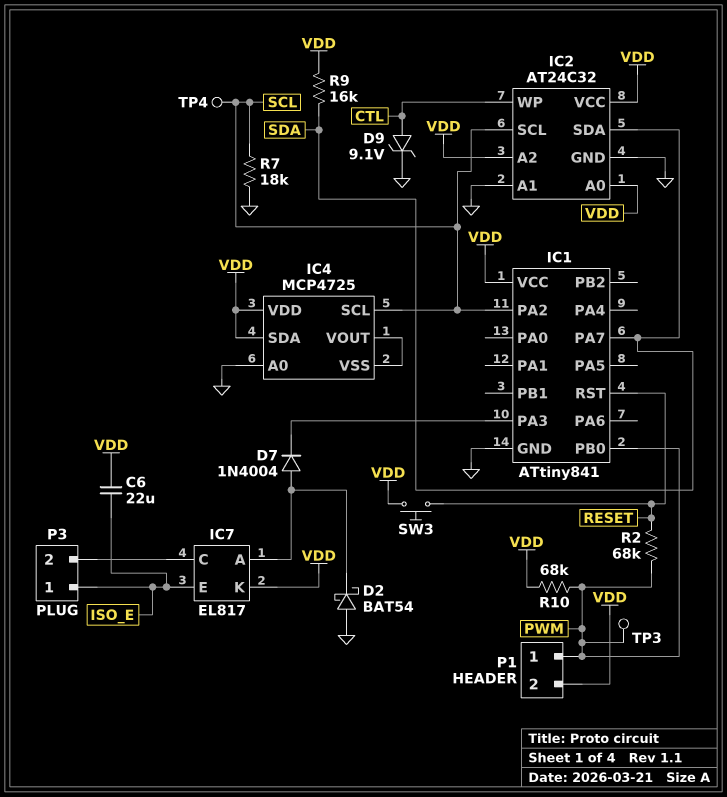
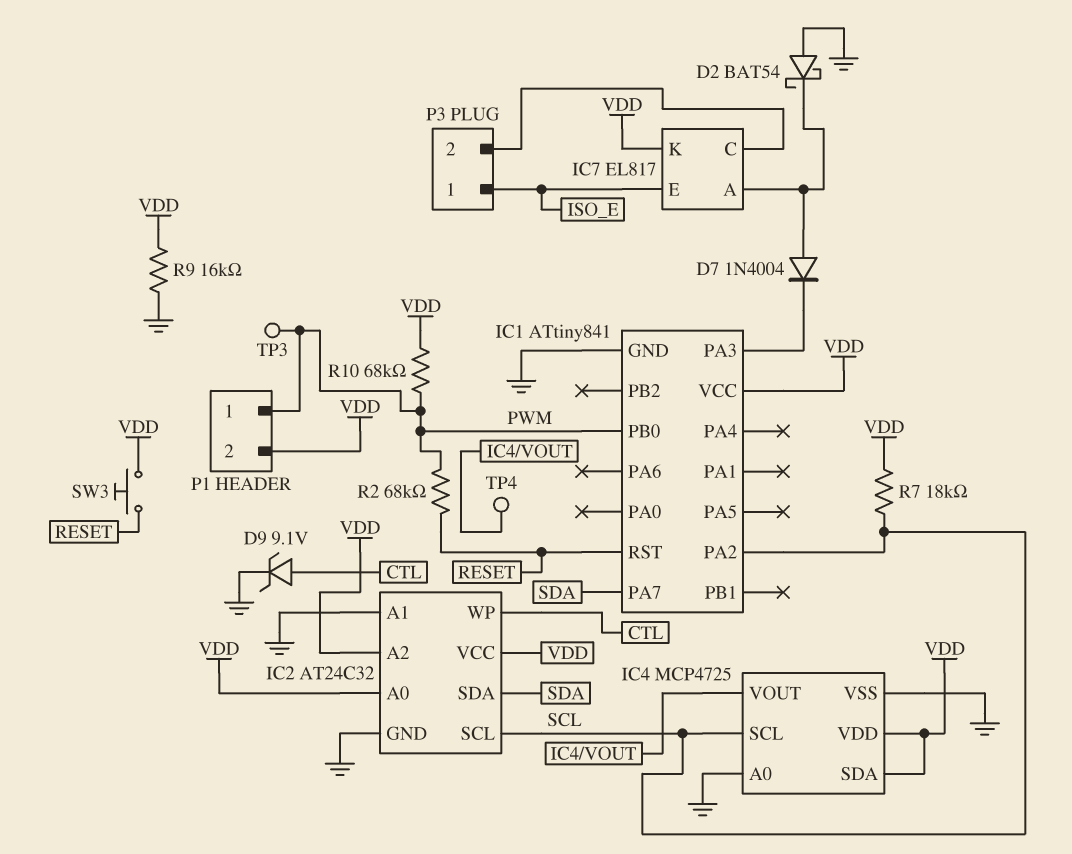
C6: 22uF (ISO_E, VDD) -> none
IC4 pin VSS: IC4/VOUT -> GND
R7: 18k (GND, SCL) -> 18k (SCL, VDD)
R9: 16k (SDA, VDD) -> 16k (GND, VDD)
TP4: test point (SCL) -> test point (IC4/VOUT)

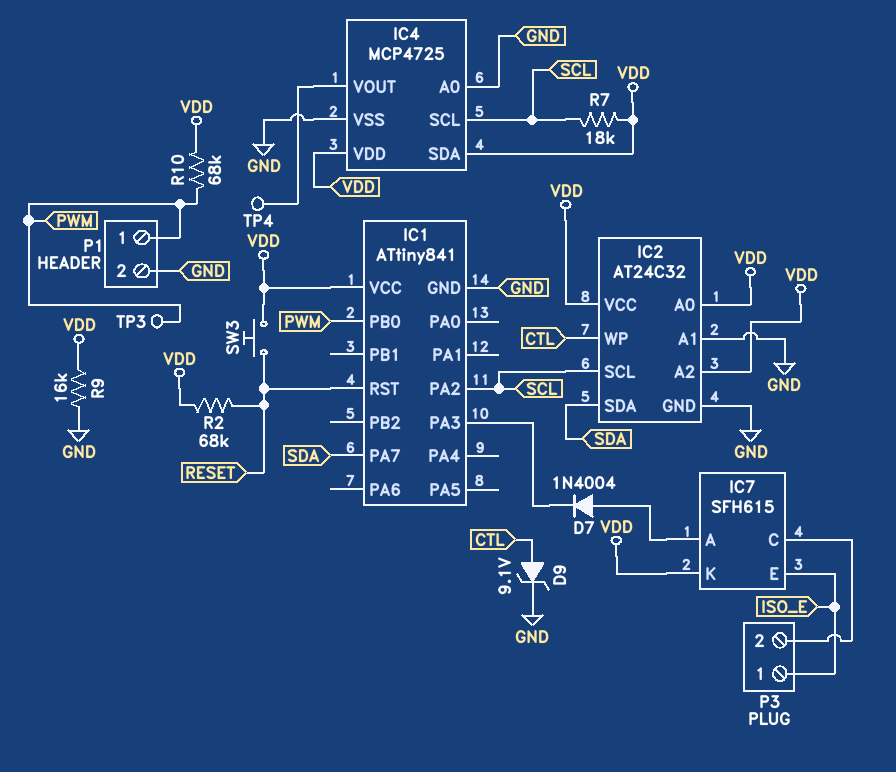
D2: schottky BAT54 (A GND, K IC7/A) -> none
IC7: EL817 -> SFH615
P1 pin 2: VDD -> GND
R2: 68k (PWM, RESET) -> 68k (RESET, VDD)

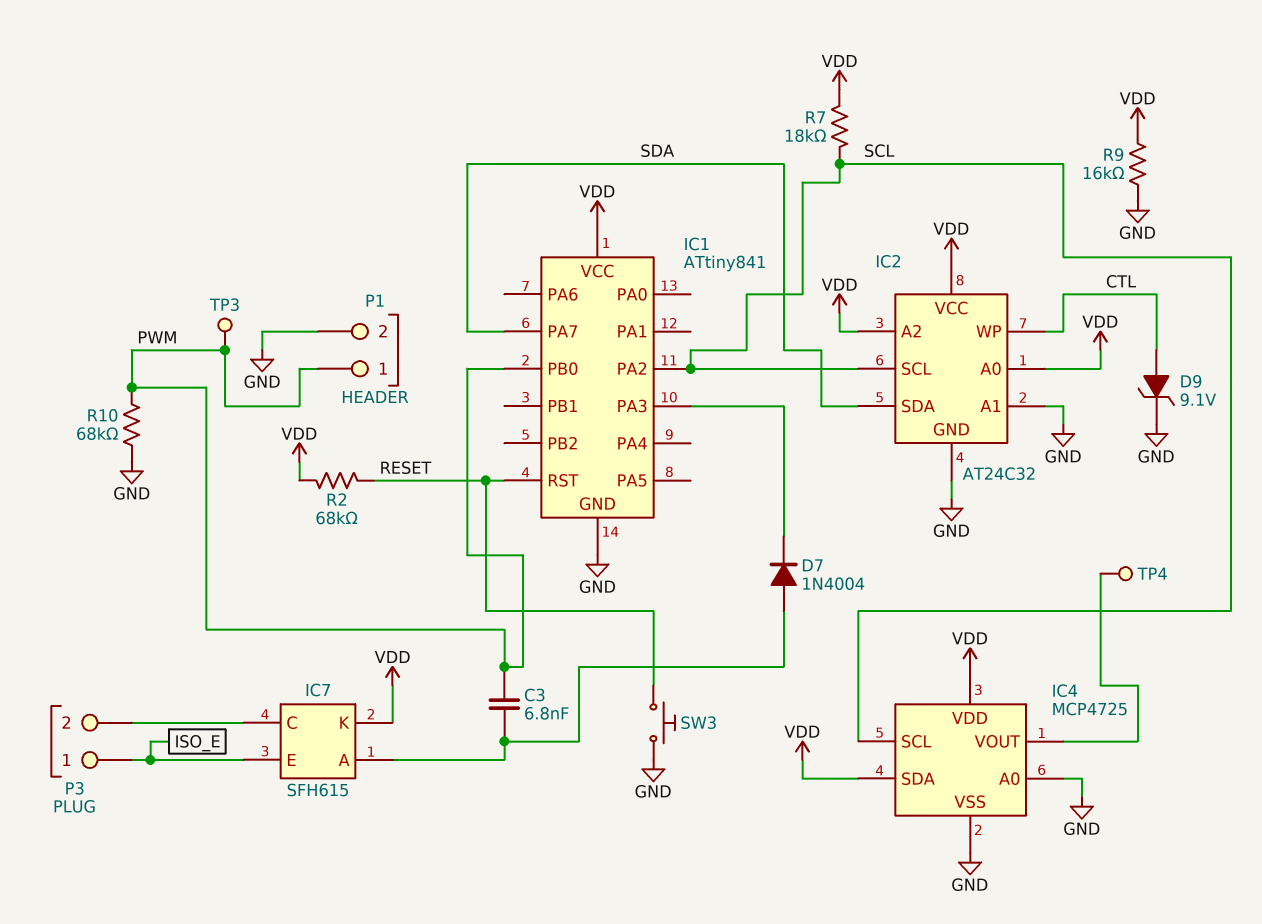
C3: none -> 6.8nF (IC7/A, PWM)
R10: 68k (PWM, VDD) -> 68k (GND, PWM)
SW3: button (RESET, VDD) -> button (GND, RESET)

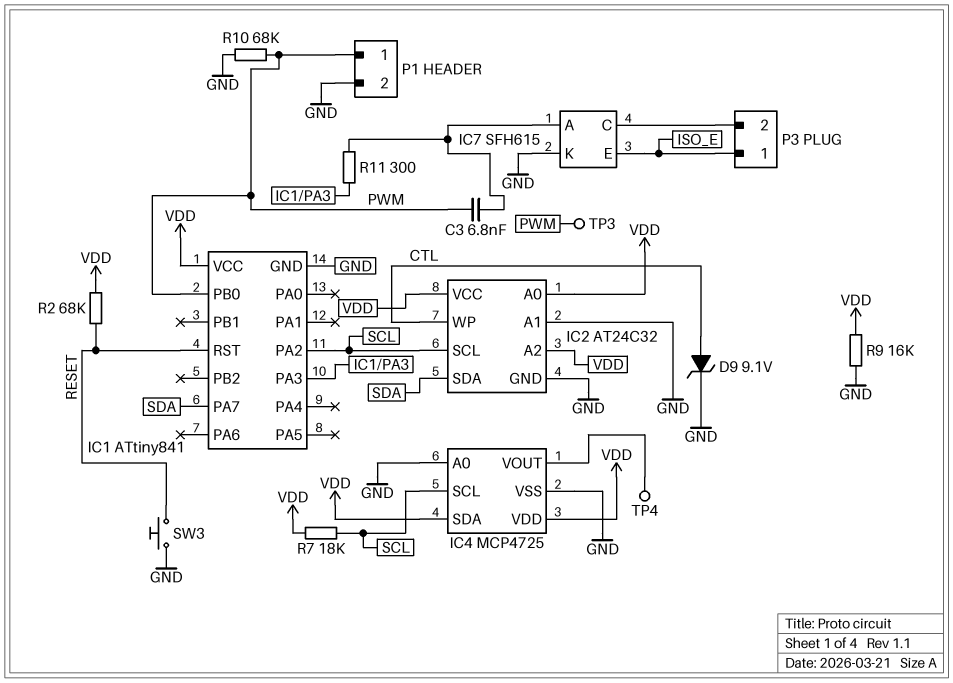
D7: diode 1N4004 (A IC7/A, K IC1/PA3) -> none
IC7 pin K: VDD -> GND
R11: none -> 300 (IC1/PA3, IC7/A)

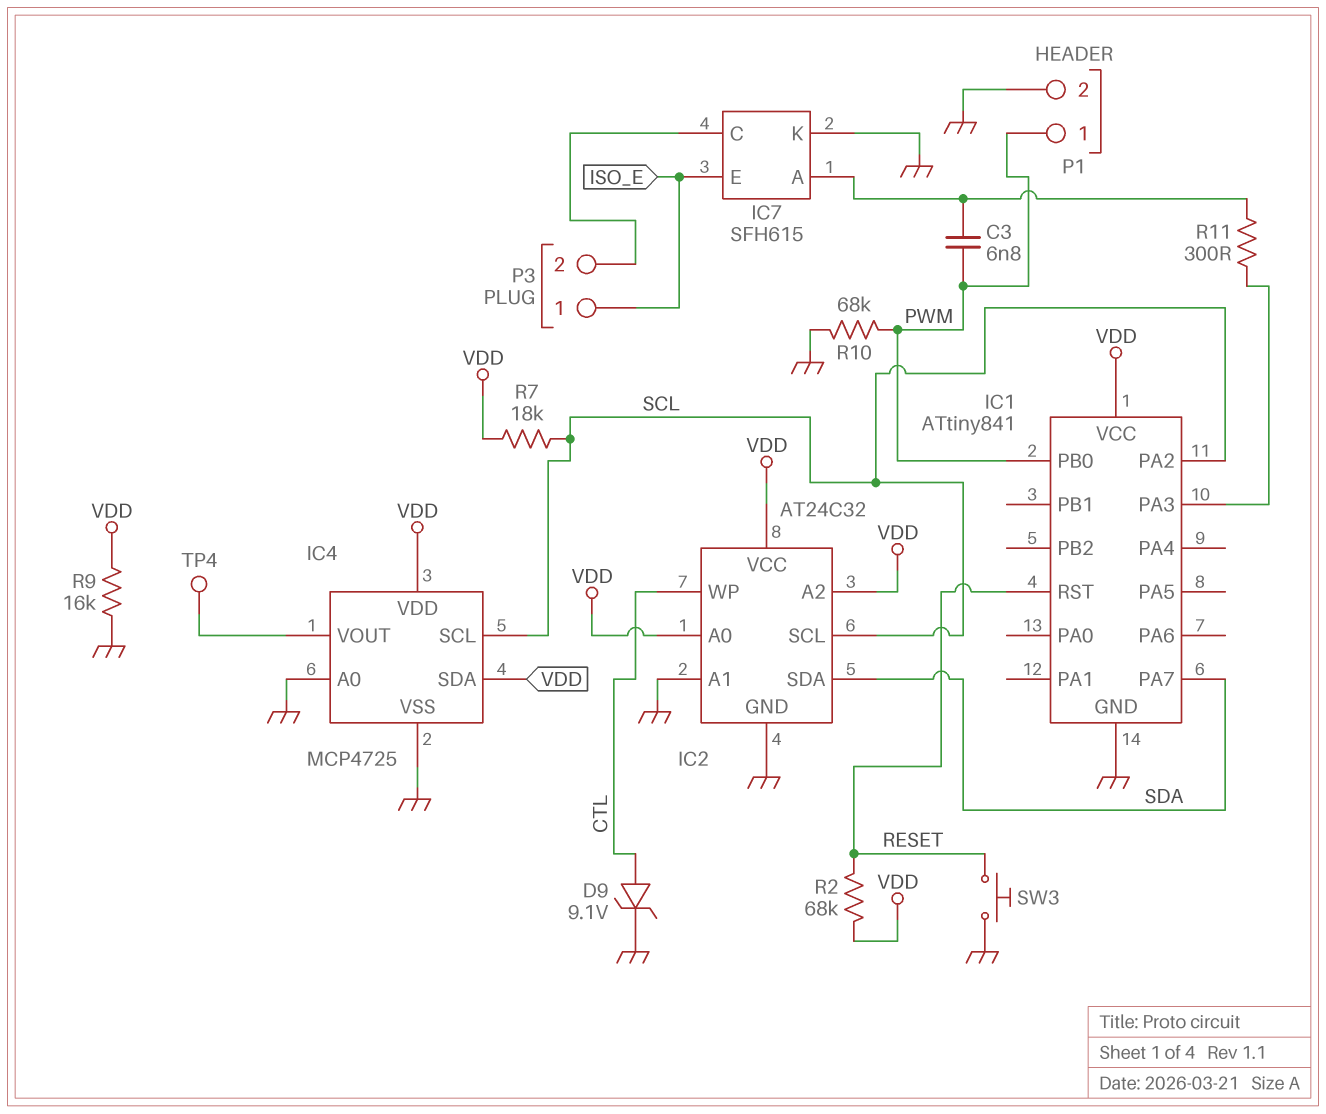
TP3: test point (PWM) -> none

